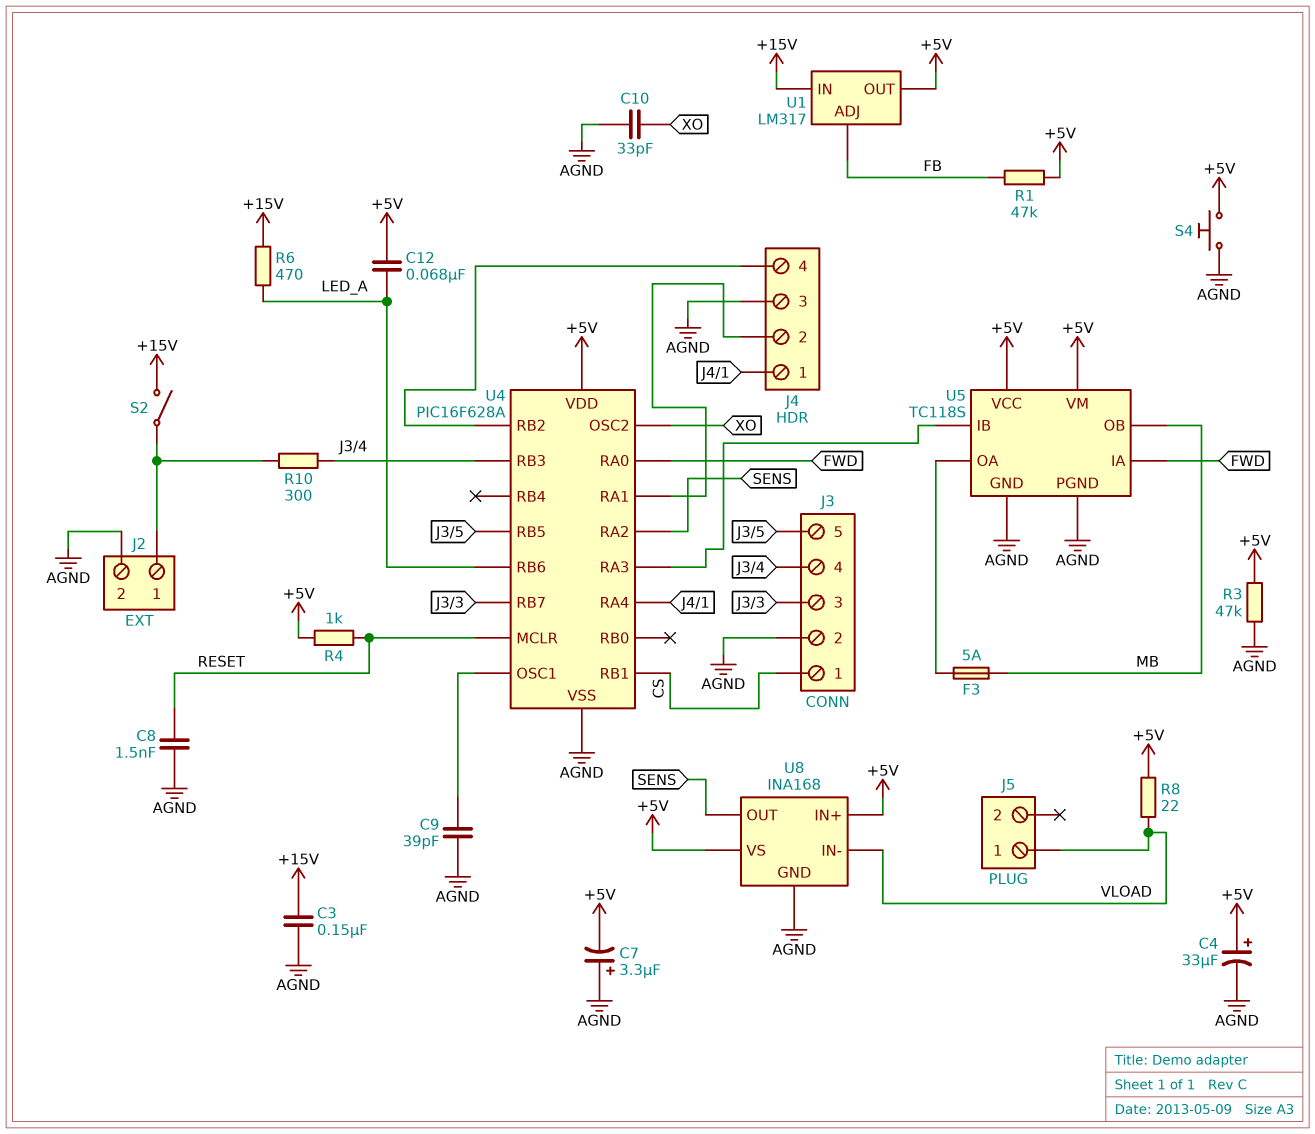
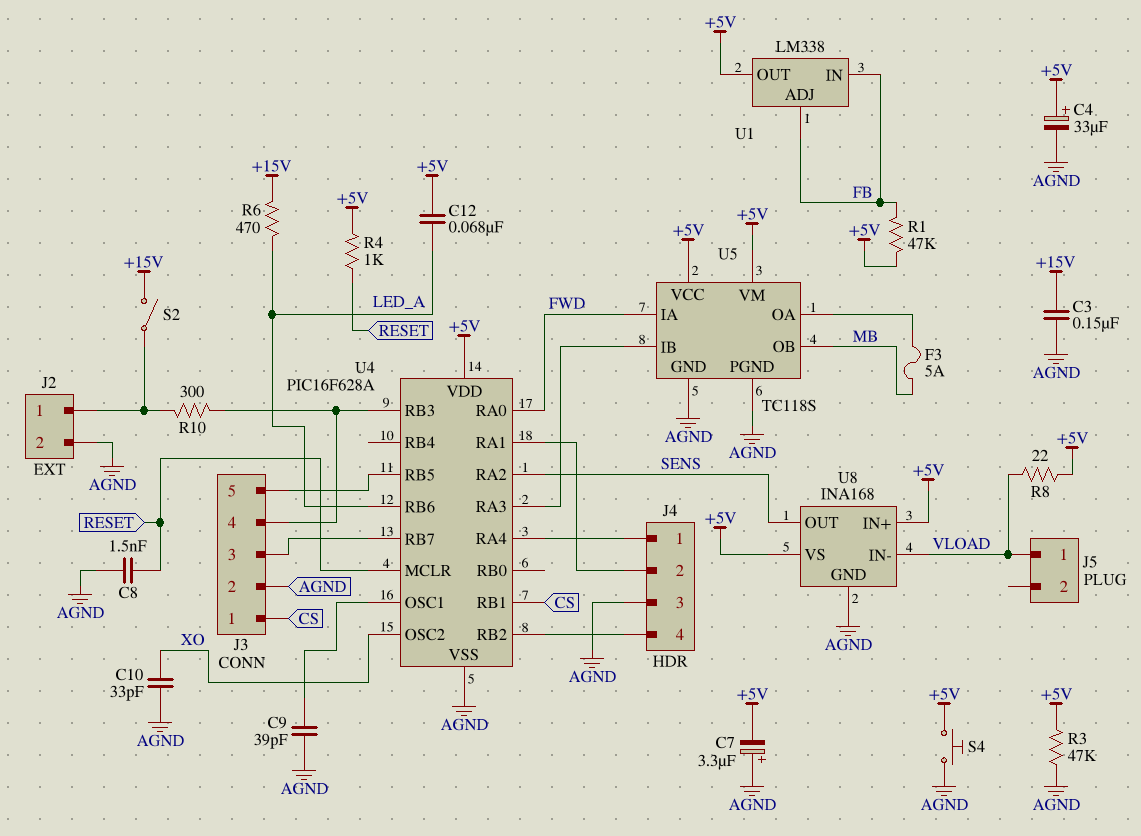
U1: LM317 -> LM338
U1 pin IN: +15V -> FB

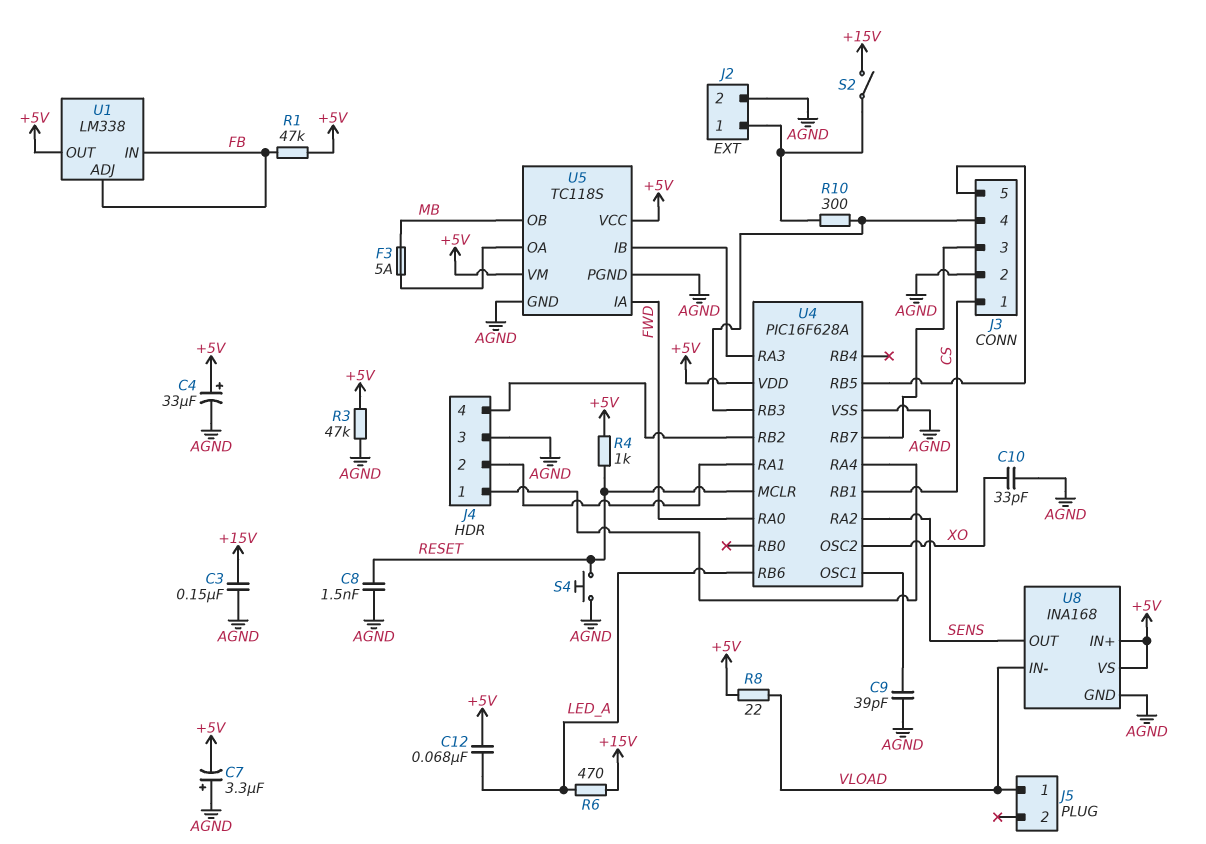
S4: button (+5V, AGND) -> button (AGND, RESET)

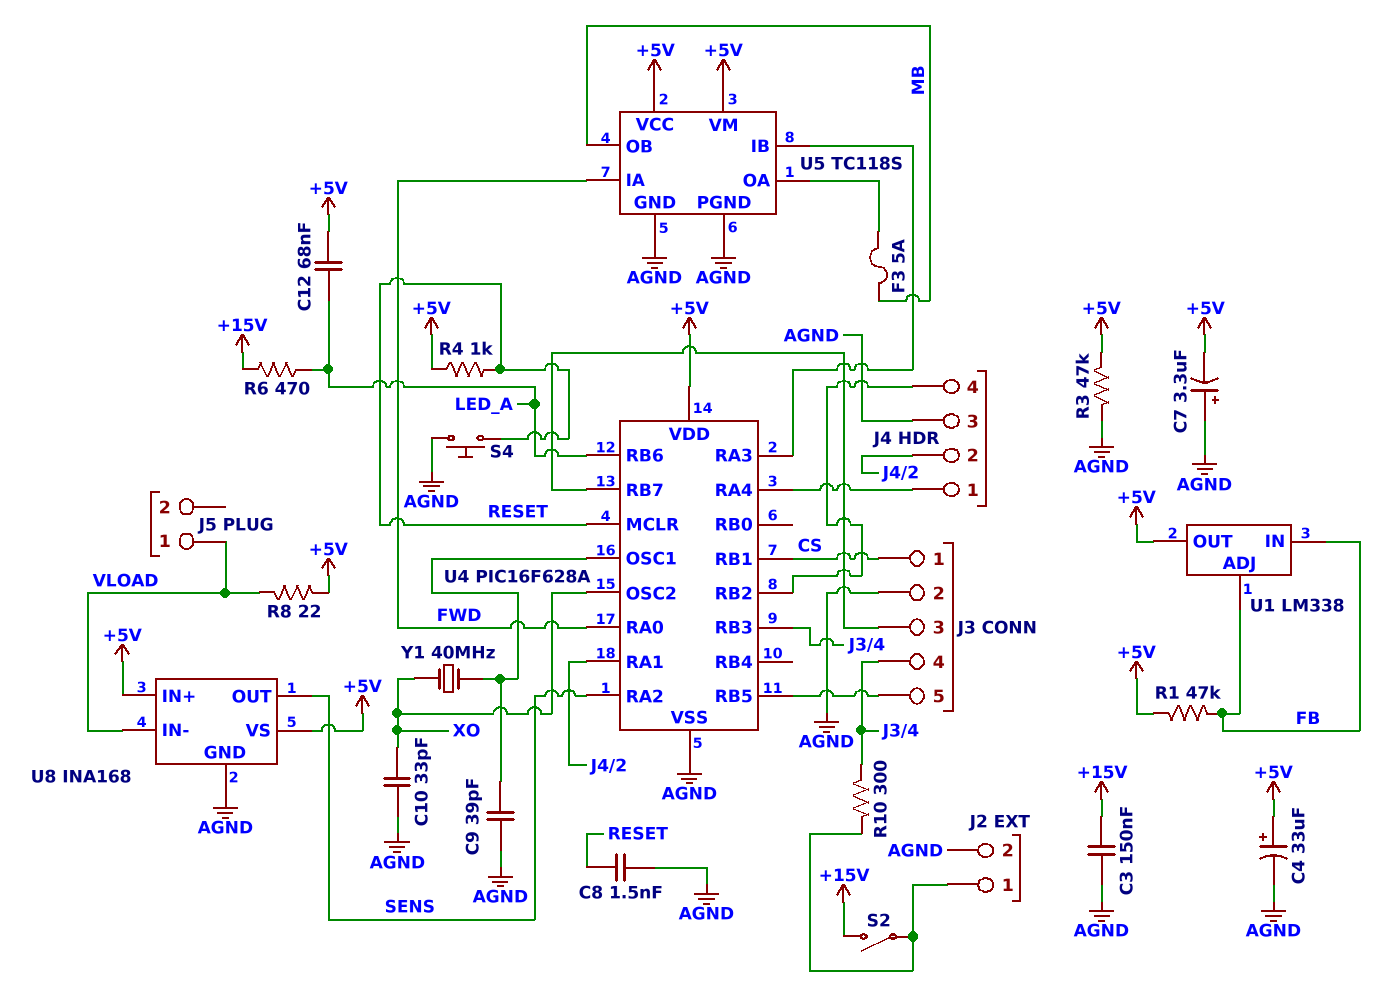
Y1: none -> 40MHz (U4/OSC1, XO)

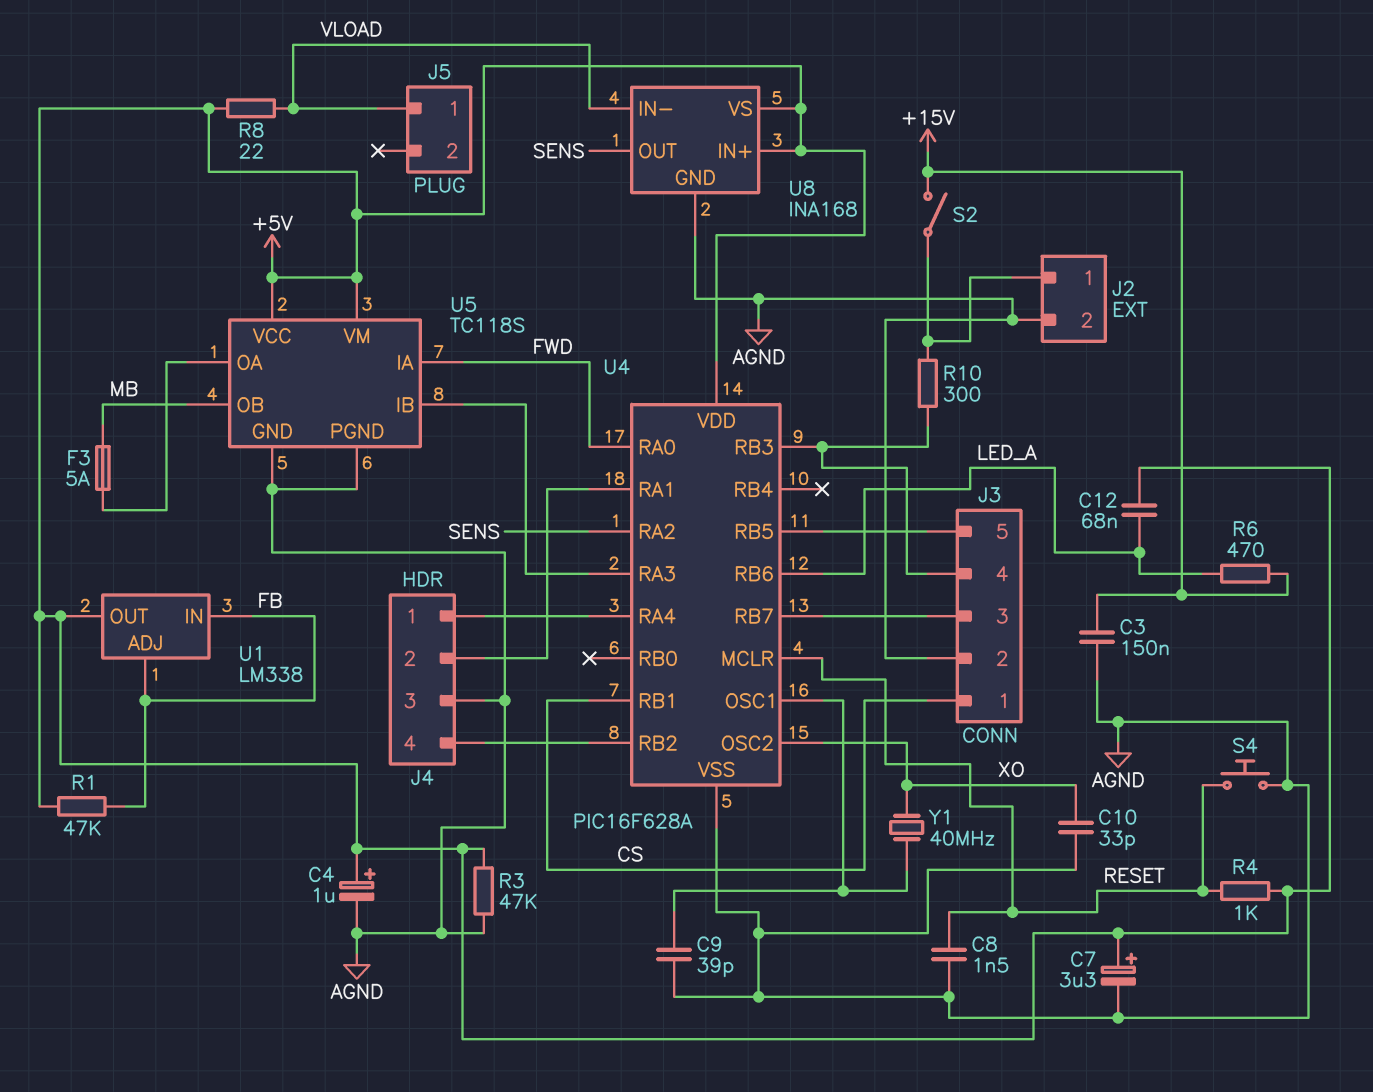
C4: 33uF (plus +5V, minus AGND) -> 1uF (plus +5V, minus AGND)
C7: 3.3uF (plus AGND, minus +5V) -> 3.3uF (plus +5V, minus AGND)

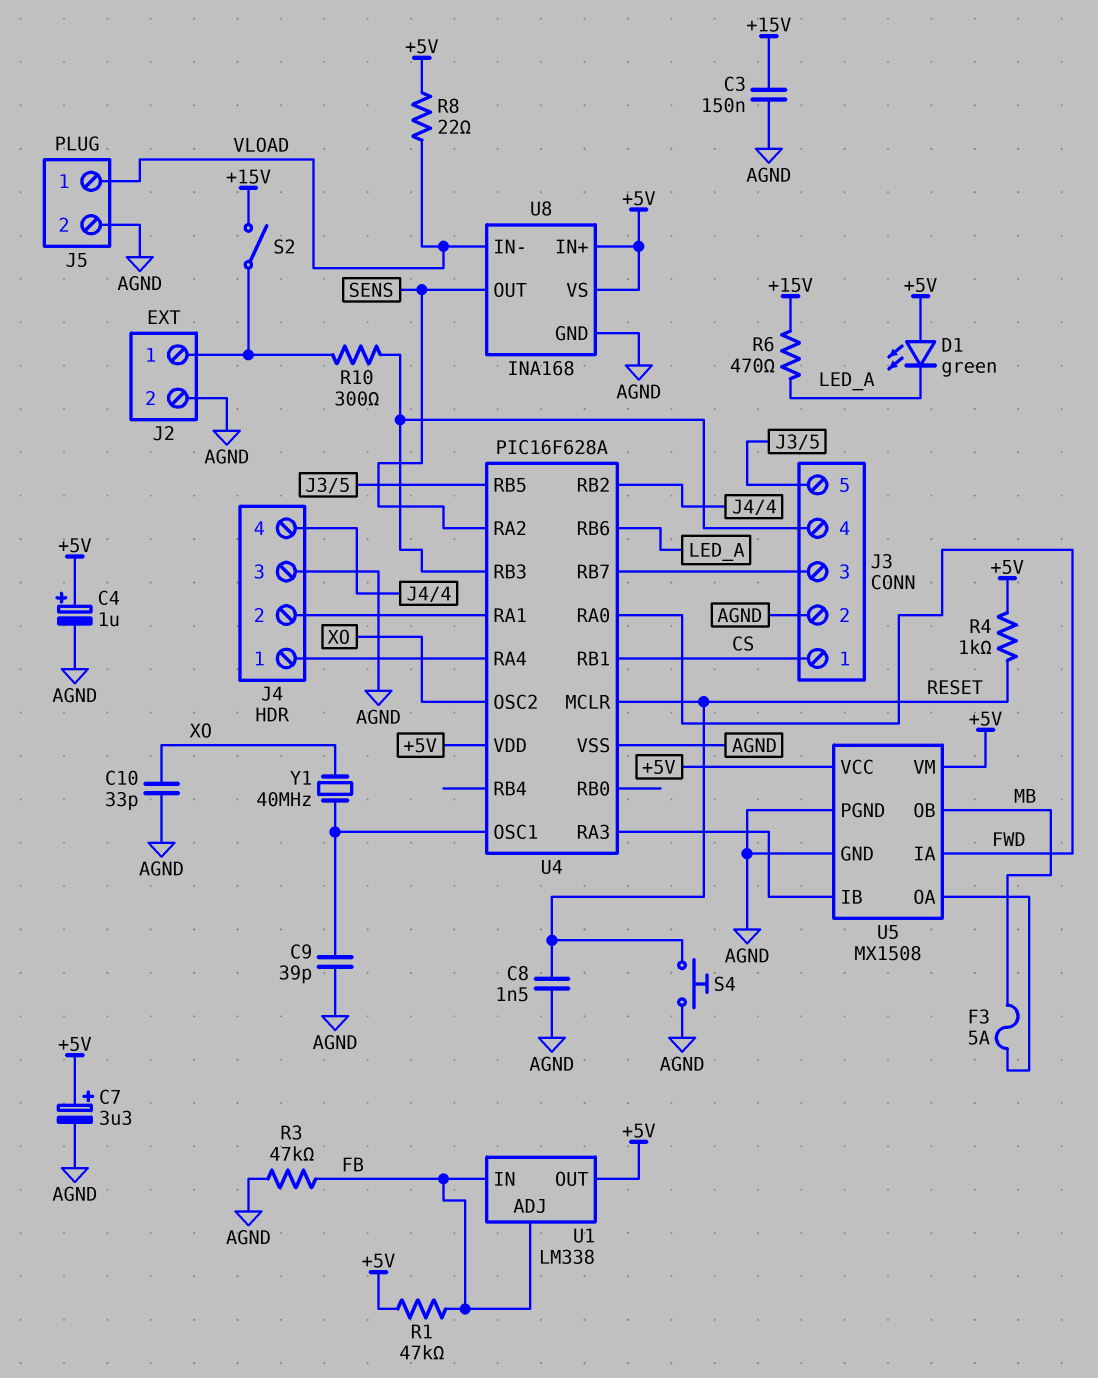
C12: 68nF (+5V, LED_A) -> none
D1: none -> LED green (A +5V, K LED_A)
J5 pin 2: none -> AGND
R3: 47k (+5V, AGND) -> 47k (AGND, FB)
U5: TC118S -> MX1508

